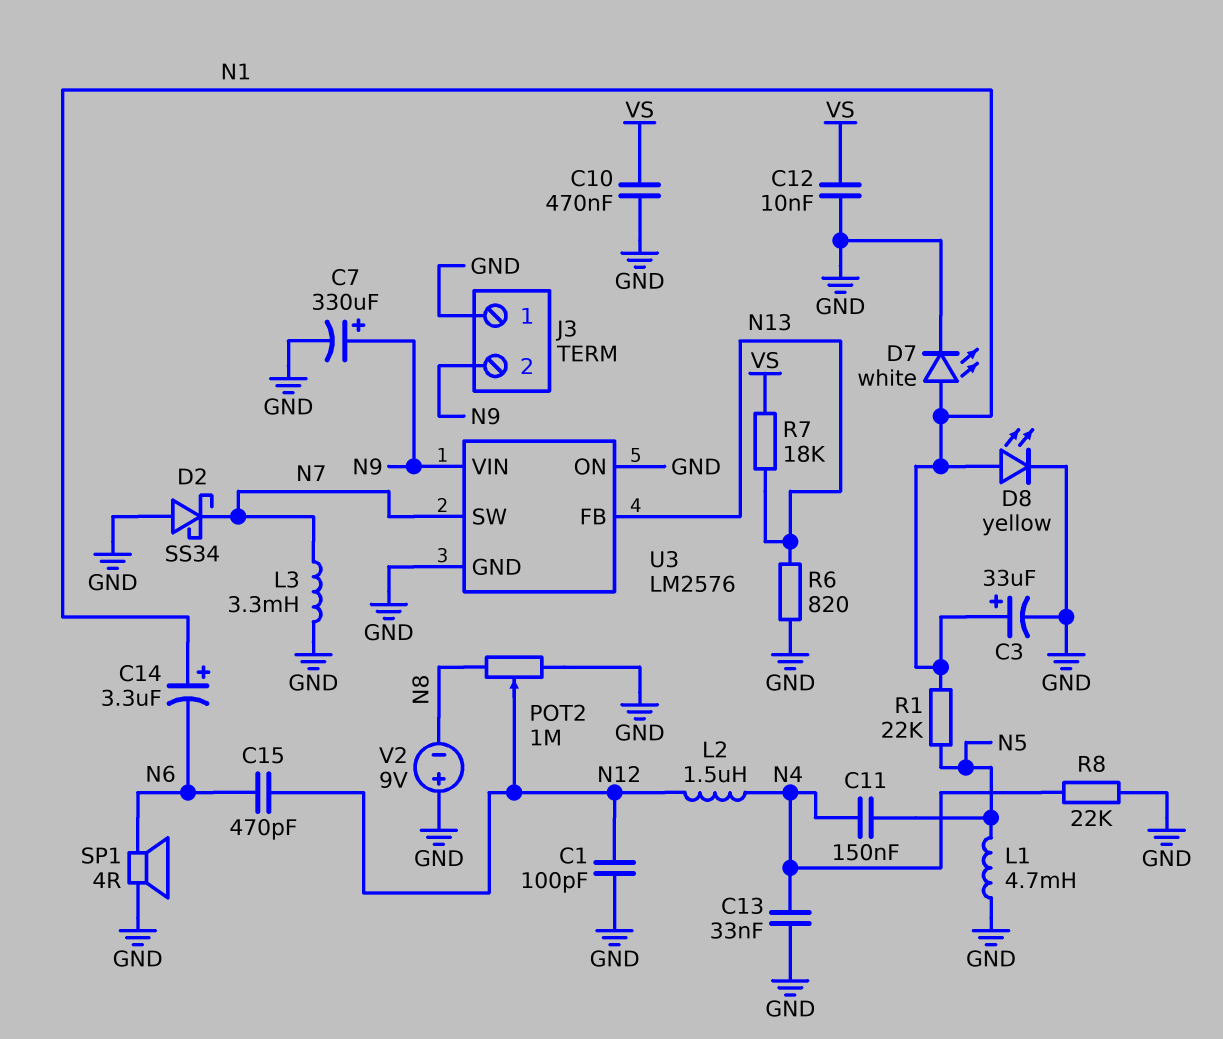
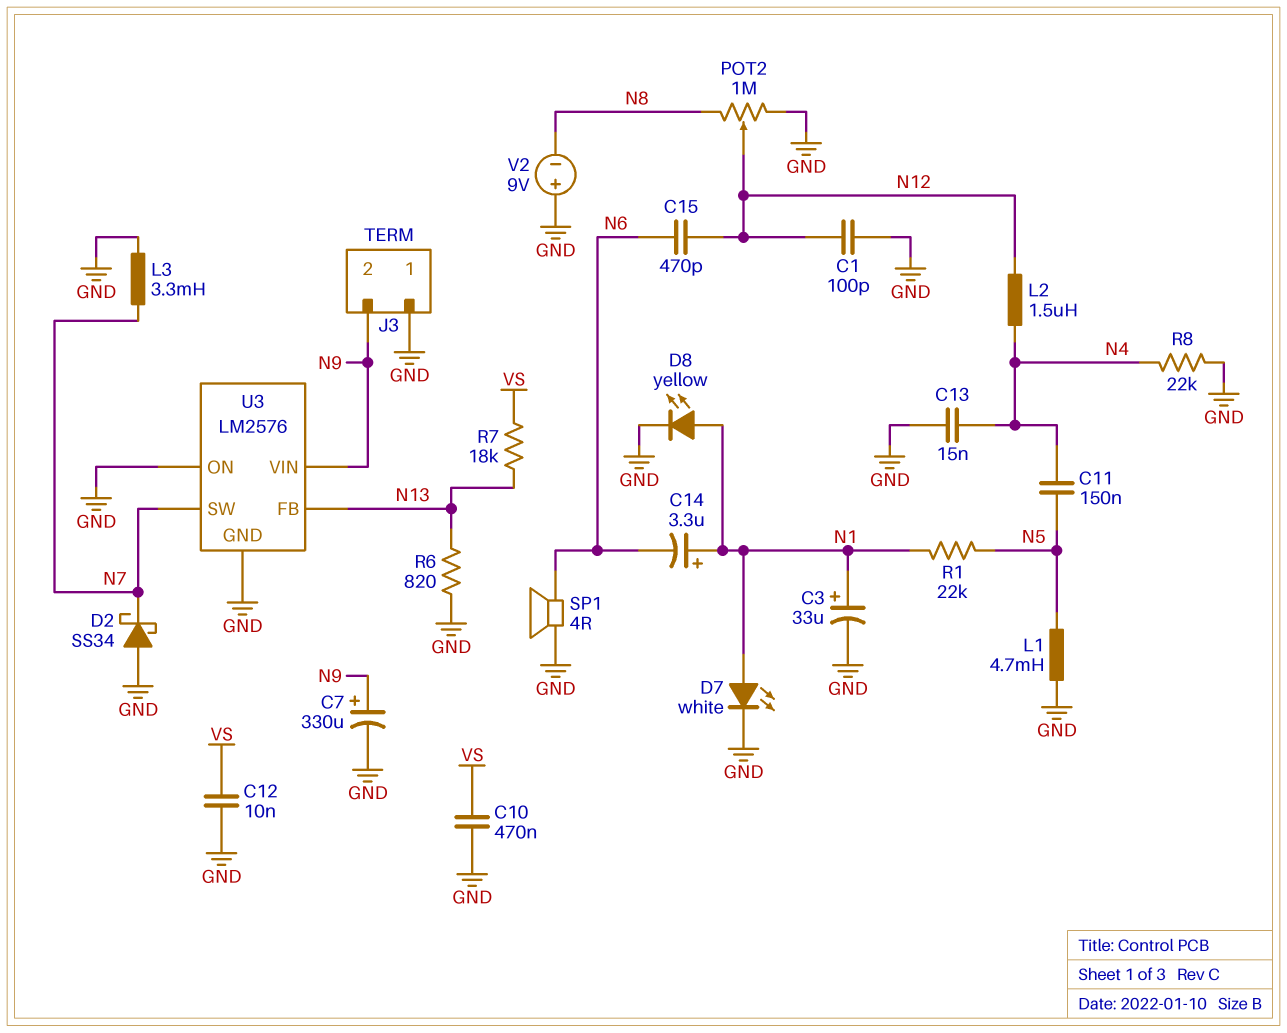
C13: 33nF (GND, N4) -> 15nF (GND, N4)

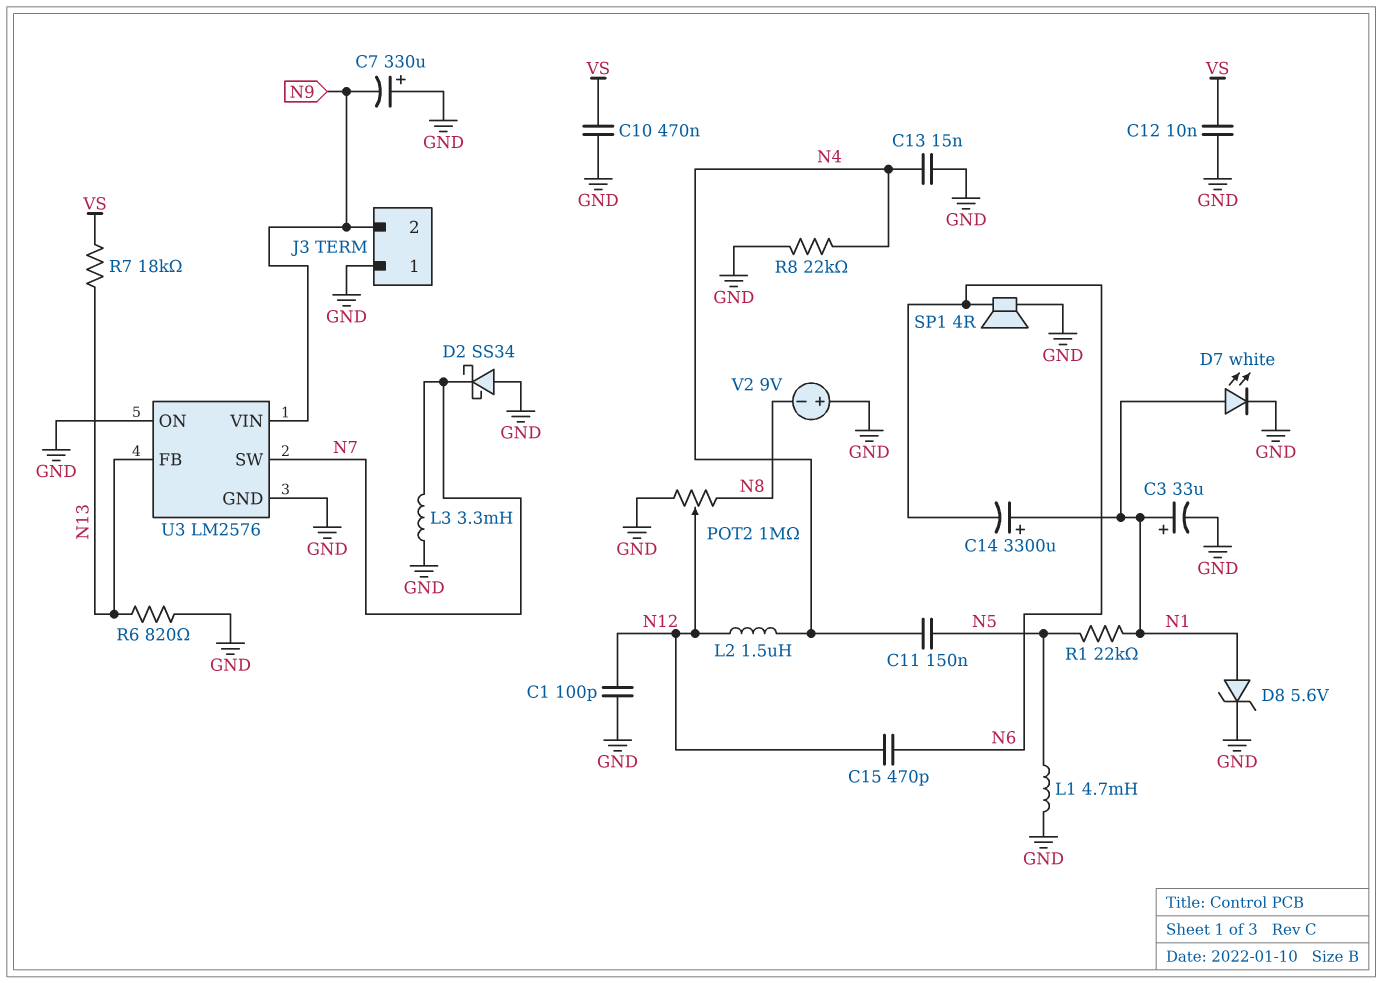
C7: 330uF (plus N9, minus GND) -> 330uF (plus GND, minus N9)
C14: 3.3uF (plus N1, minus N6) -> 3300uF (plus N1, minus N6)
D8: LED yellow (A N1, K GND) -> zener 5.6V (A N1, K GND)

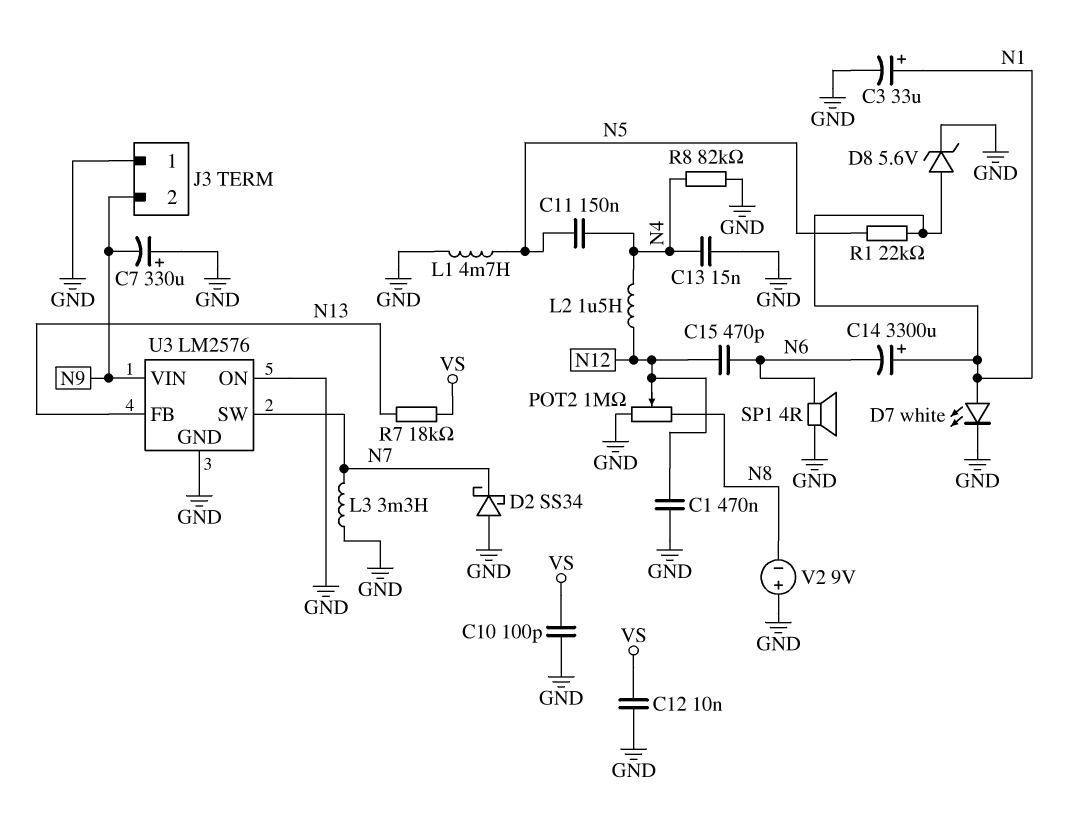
C1: 100pF (GND, N12) -> 470nF (GND, N12)
C10: 470nF (GND, VS) -> 100pF (GND, VS)
R6: 820 (GND, N13) -> none
R8: 22k (GND, N4) -> 82k (GND, N4)

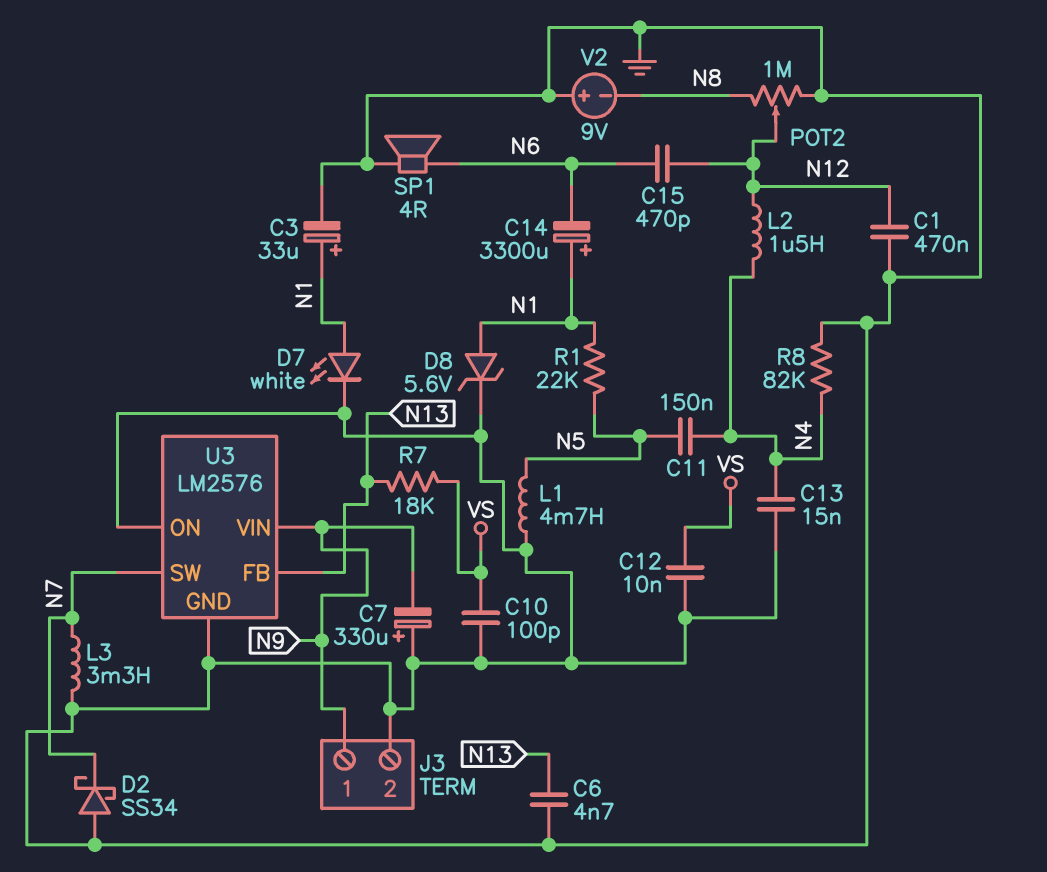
C6: none -> 4.7nF (GND, N13)
J3 pin 1: GND -> N9
J3 pin 2: N9 -> GND

